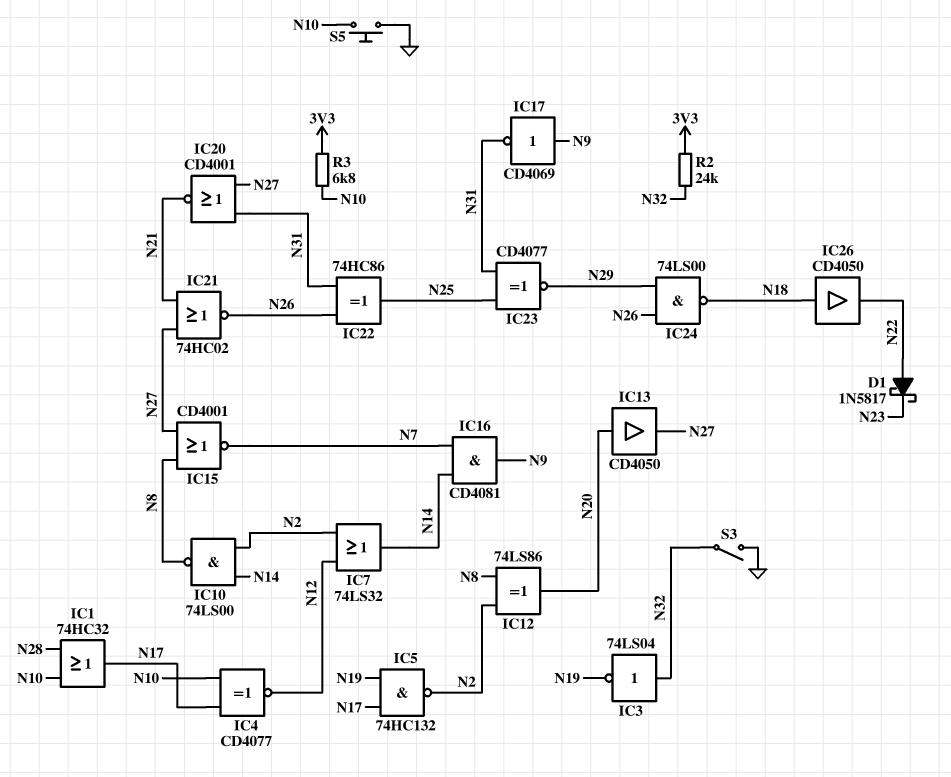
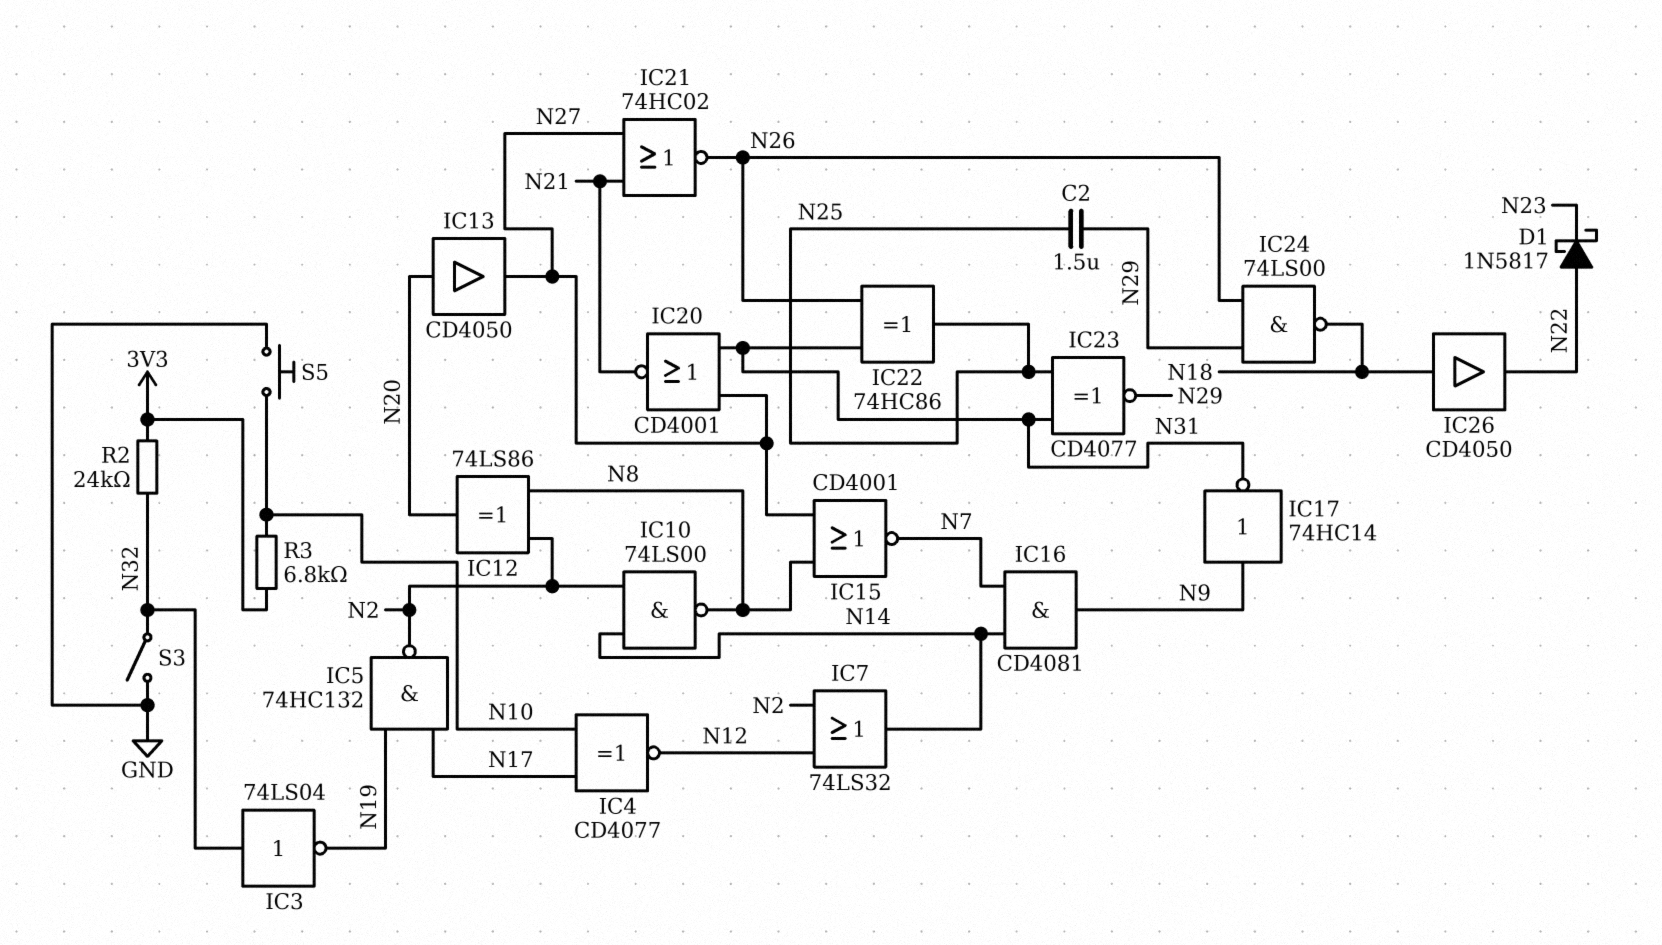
C2: none -> 1.5uF (N25, N29)
IC1: OR 74HC32 (in N10, in N28, out N17) -> none
IC17: NOT CD4069 (in N9, out N31) -> NOT 74HC14 (in N9, out N31)

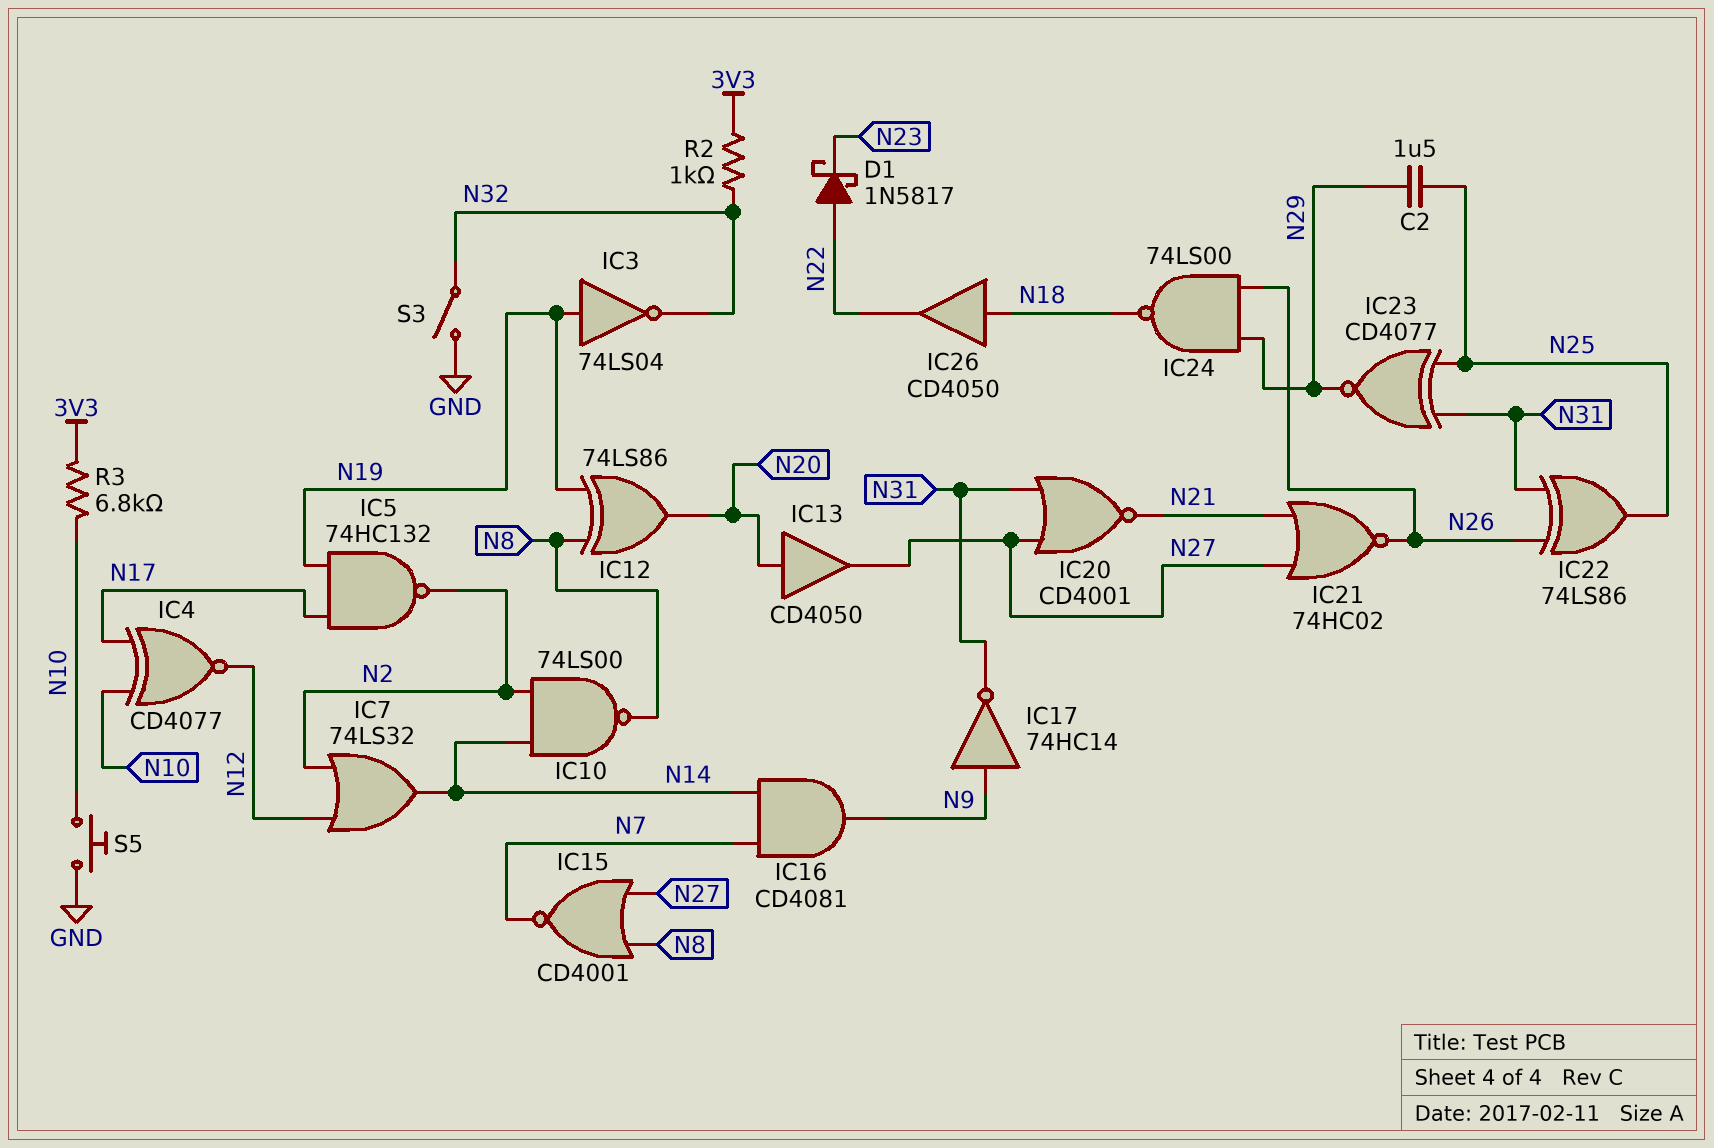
IC3: NOT 74LS04 (in N32, out N19) -> NOT 74LS04 (in N19, out N32)
IC12: XOR 74LS86 (in N2, in N8, out N20) -> XOR 74LS86 (in N8, in N19, out N20)
IC22: XOR 74HC86 (in N26, in N31, out N25) -> XOR 74LS86 (in N26, in N31, out N25)
R2: 24k (3V3, N32) -> 1k (3V3, N32)

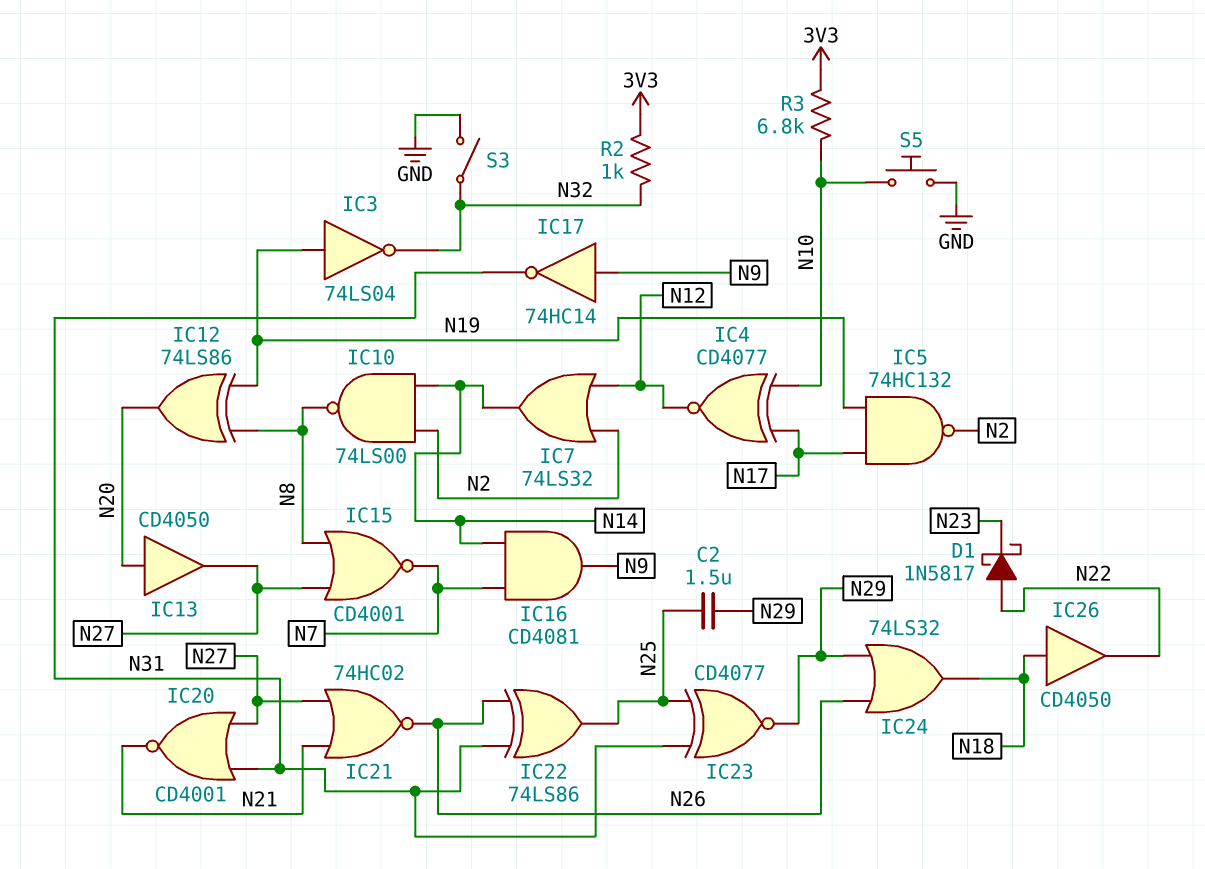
IC24: NAND 74LS00 (in N26, in N29, out N18) -> OR 74LS32 (in N26, in N29, out N18)

